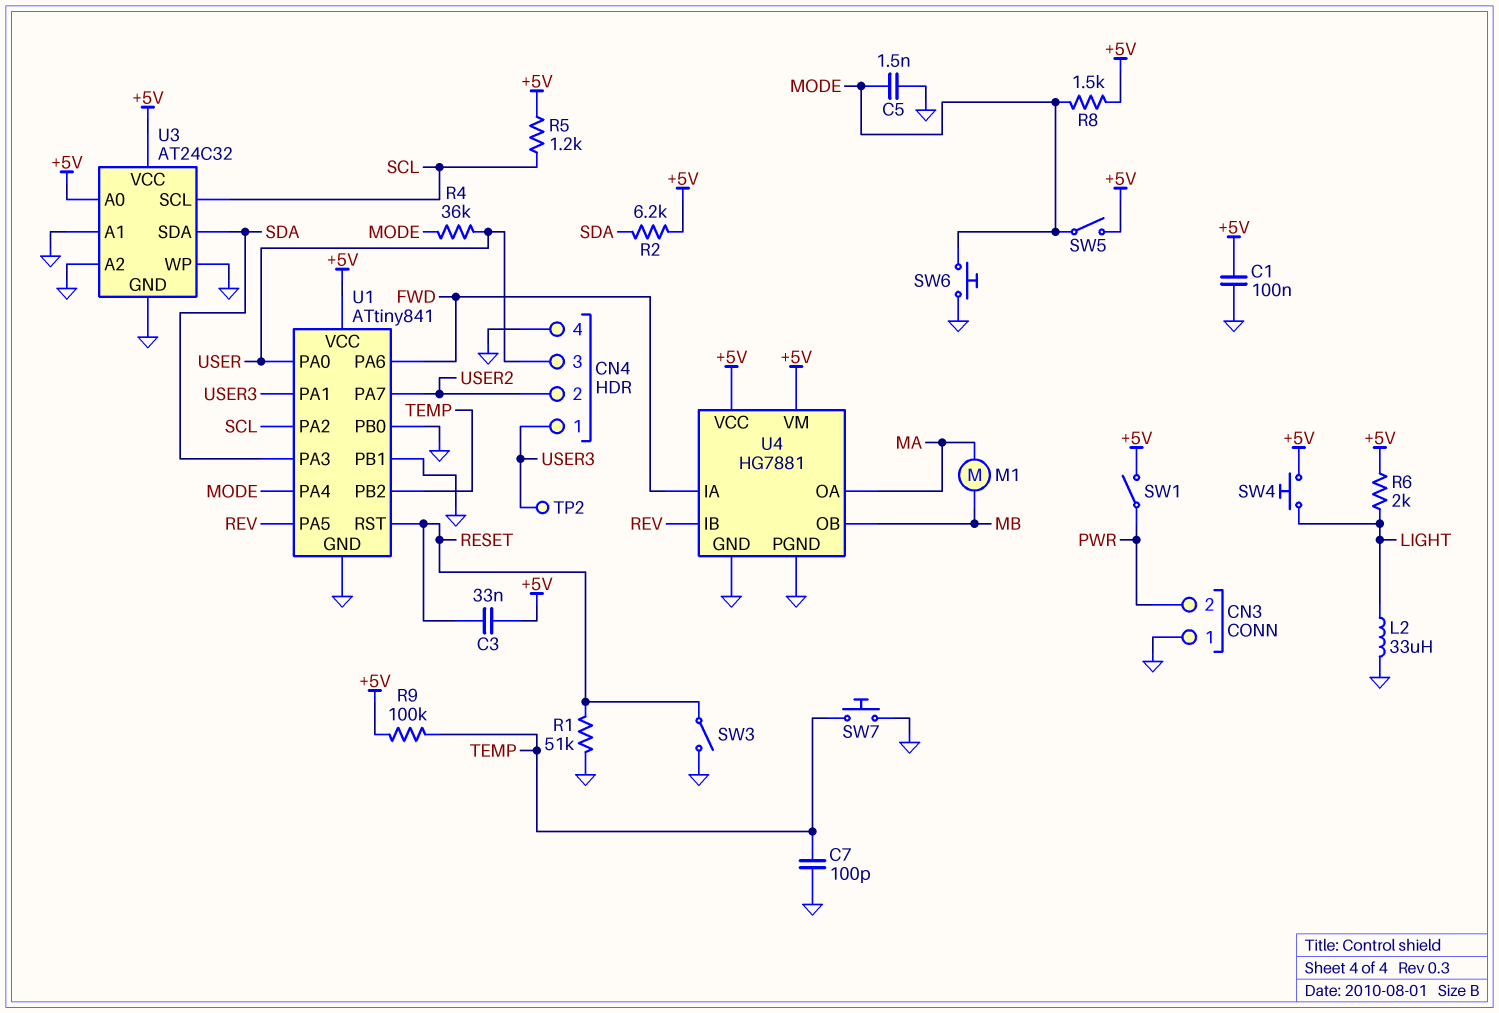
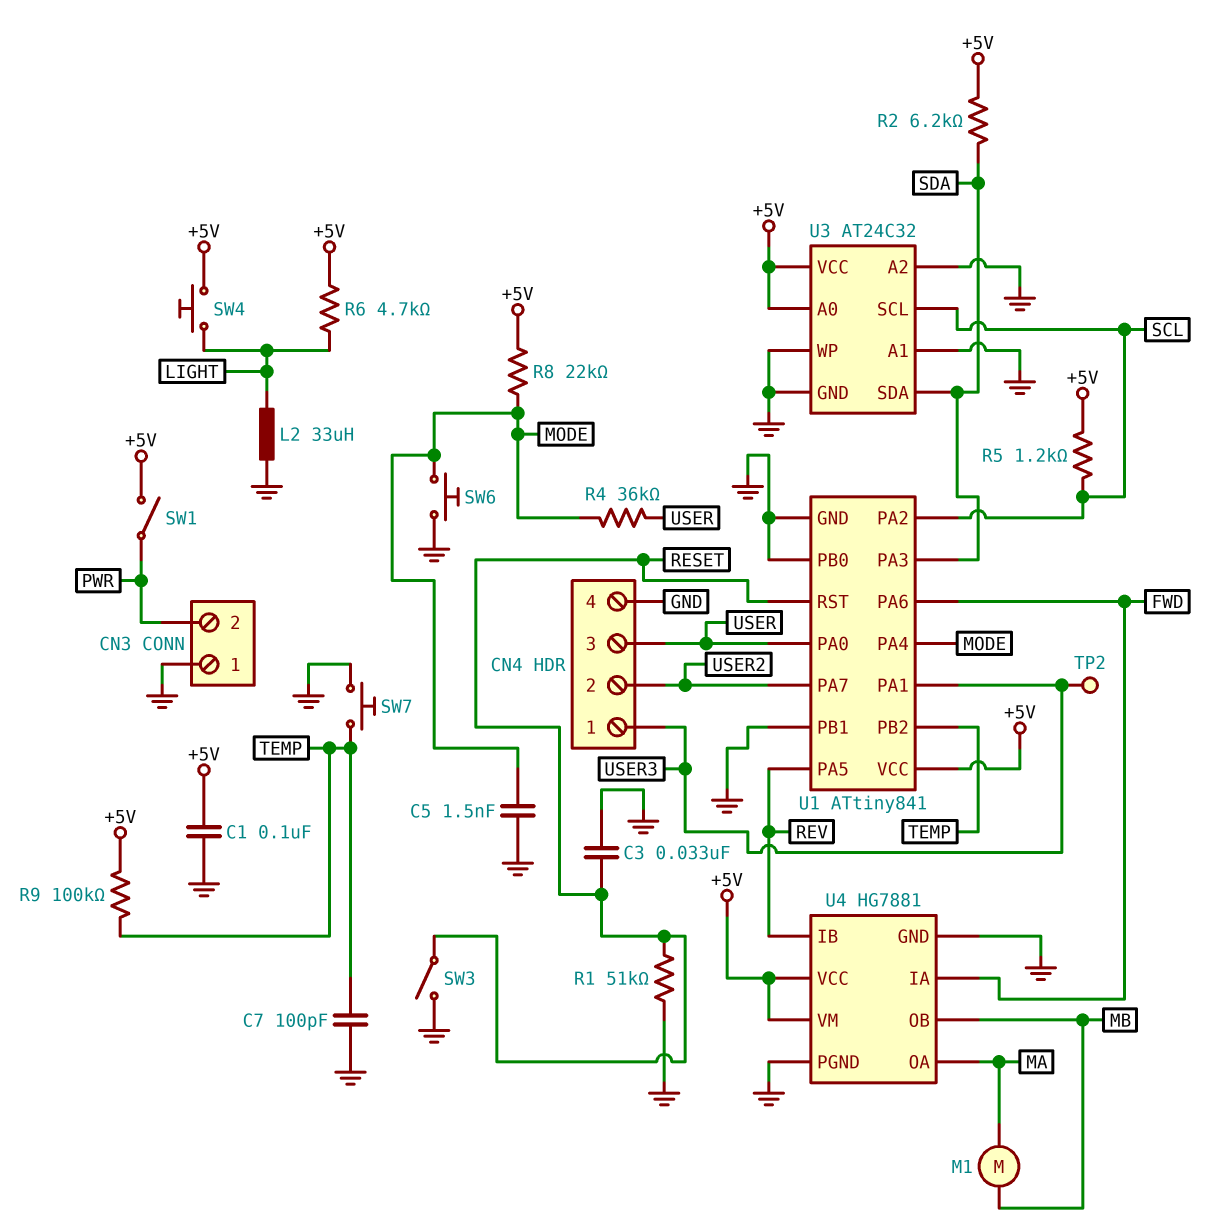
C3: 33nF (+5V, RESET) -> 33nF (GND, RESET)
R6: 2k (+5V, LIGHT) -> 4.7k (+5V, LIGHT)
R8: 1.5k (+5V, MODE) -> 22k (+5V, MODE)
SW5: switch (+5V, MODE) -> none

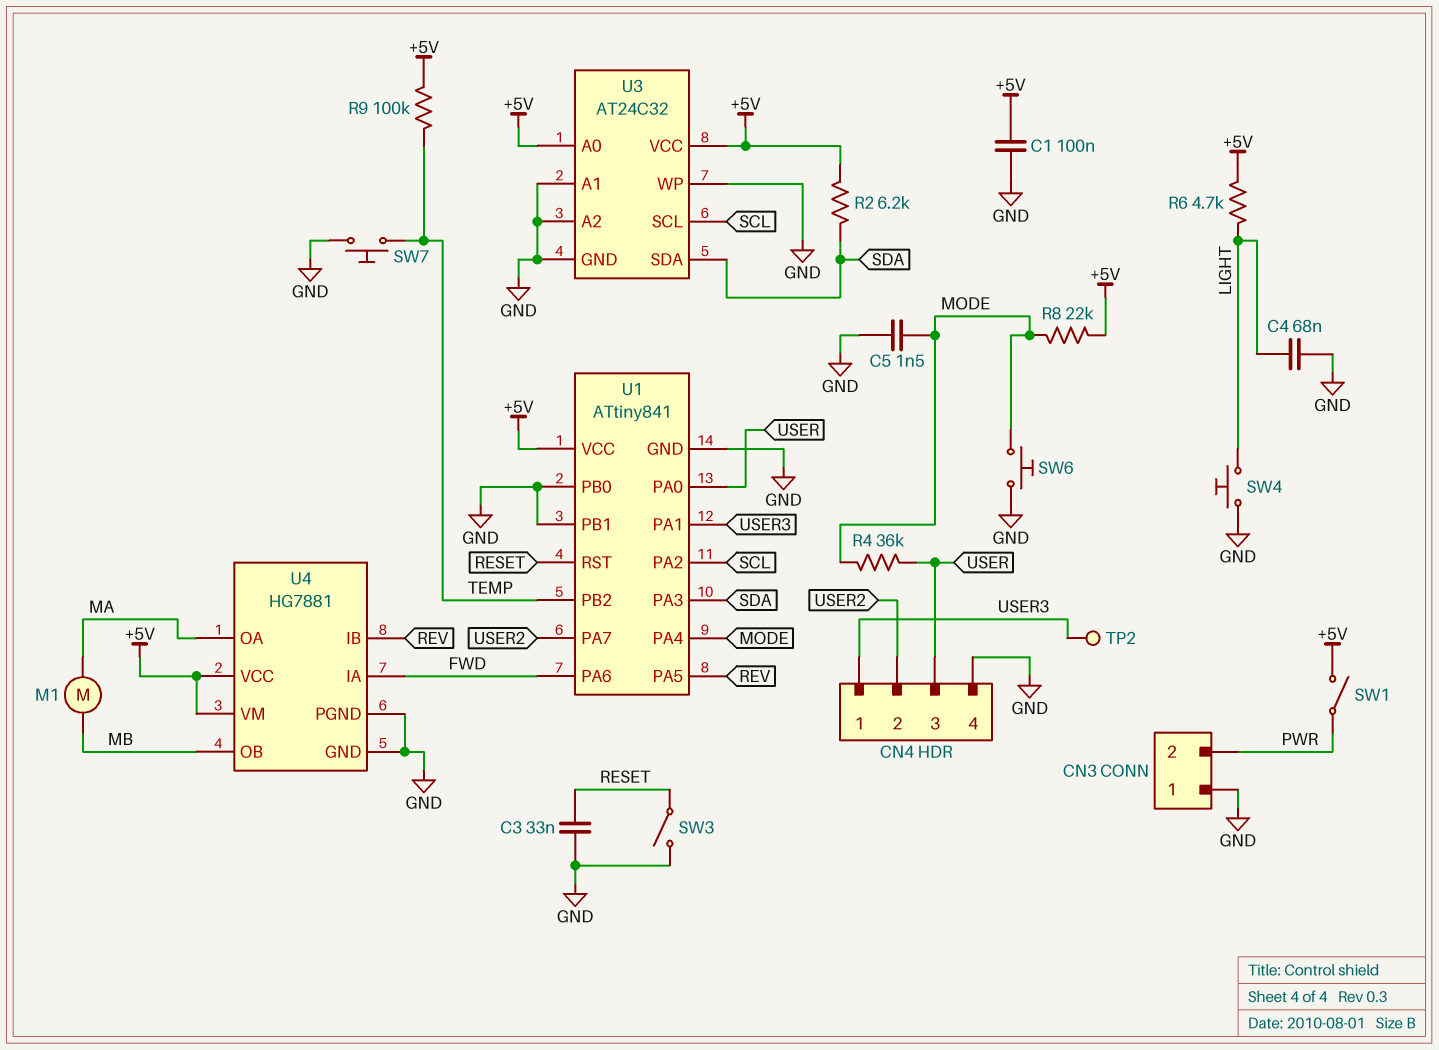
C4: none -> 68nF (GND, LIGHT)
C7: 100pF (GND, TEMP) -> none
L2: 33uH (GND, LIGHT) -> none
R1: 51k (GND, RESET) -> none
R5: 1.2k (+5V, SCL) -> none
SW4: button (+5V, LIGHT) -> button (GND, LIGHT)

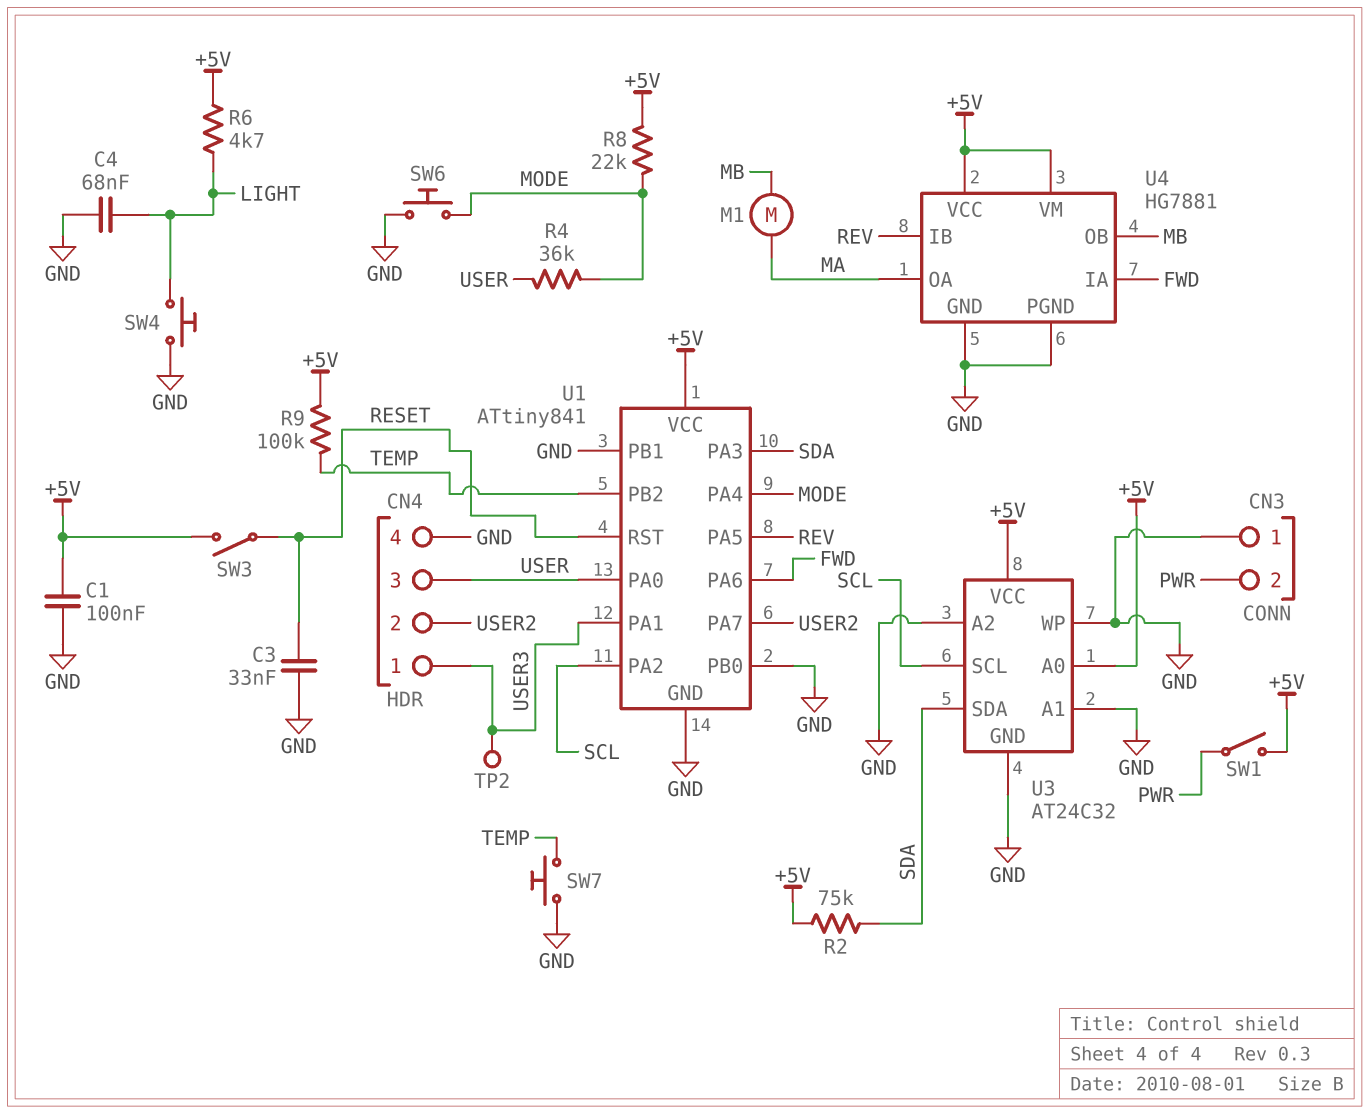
C5: 1.5nF (GND, MODE) -> none
R2: 6.2k (+5V, SDA) -> 75k (+5V, SDA)
SW3: switch (GND, RESET) -> switch (+5V, RESET)

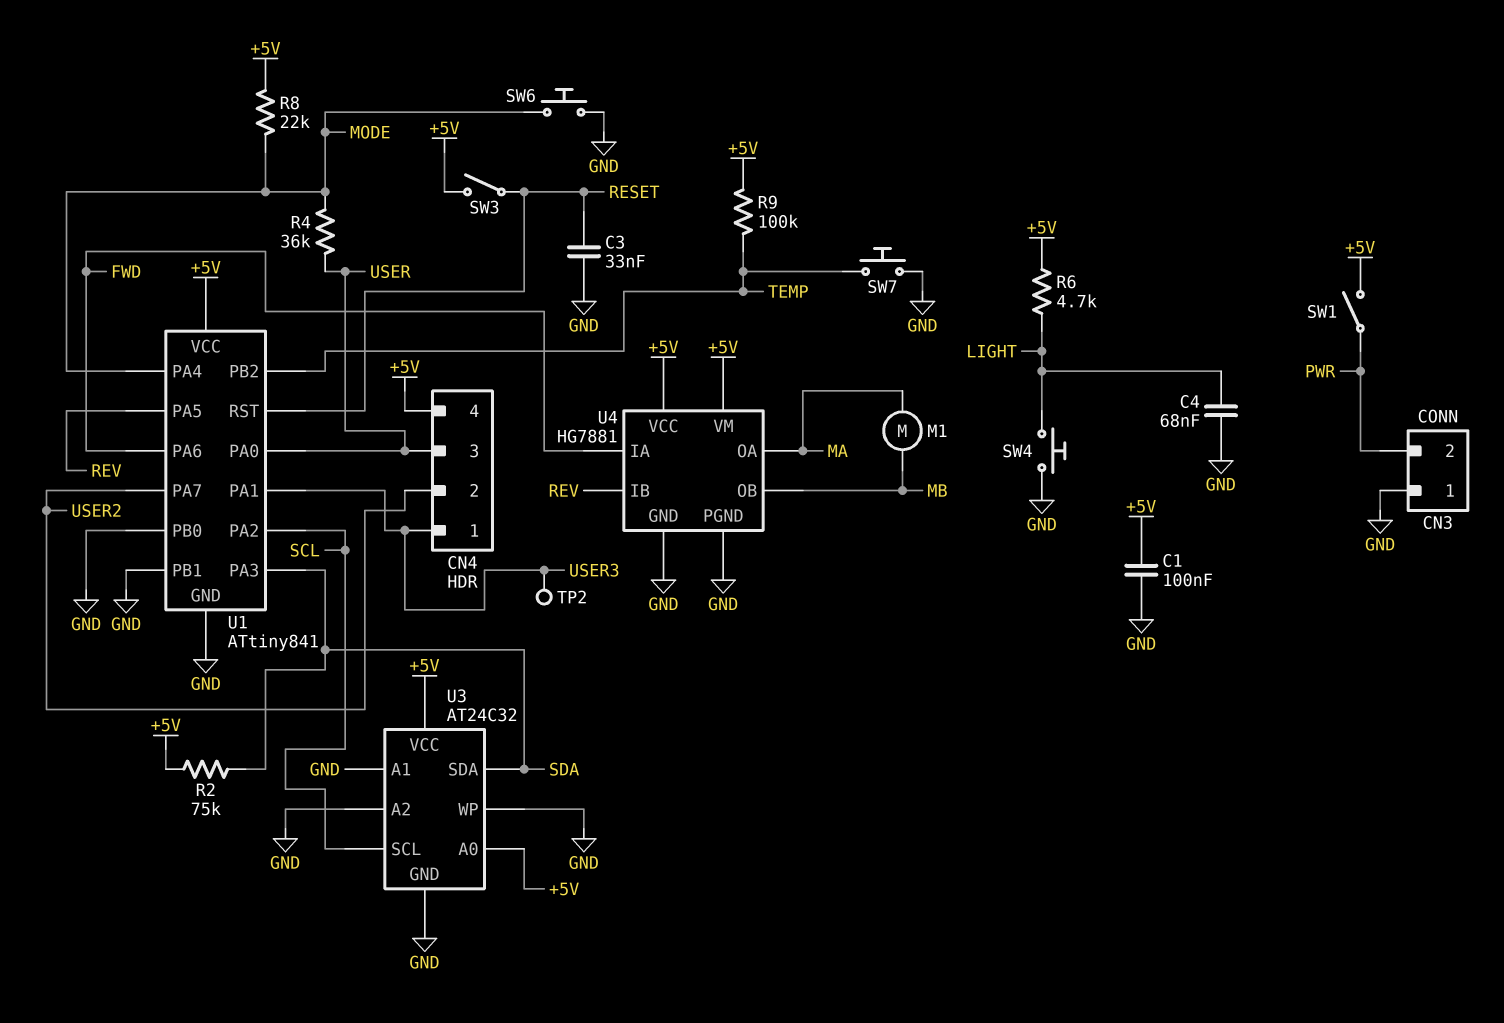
CN4 pin 4: GND -> +5V

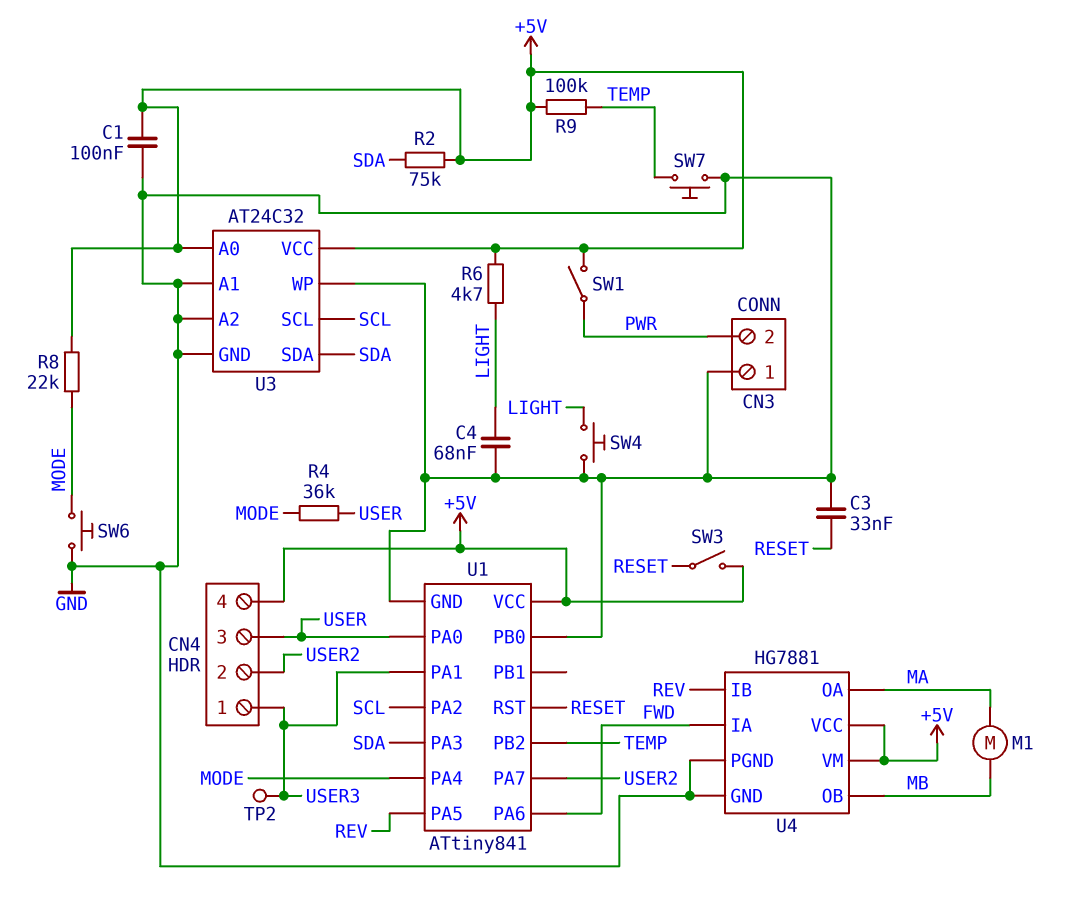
U1 pin PB1: GND -> none

